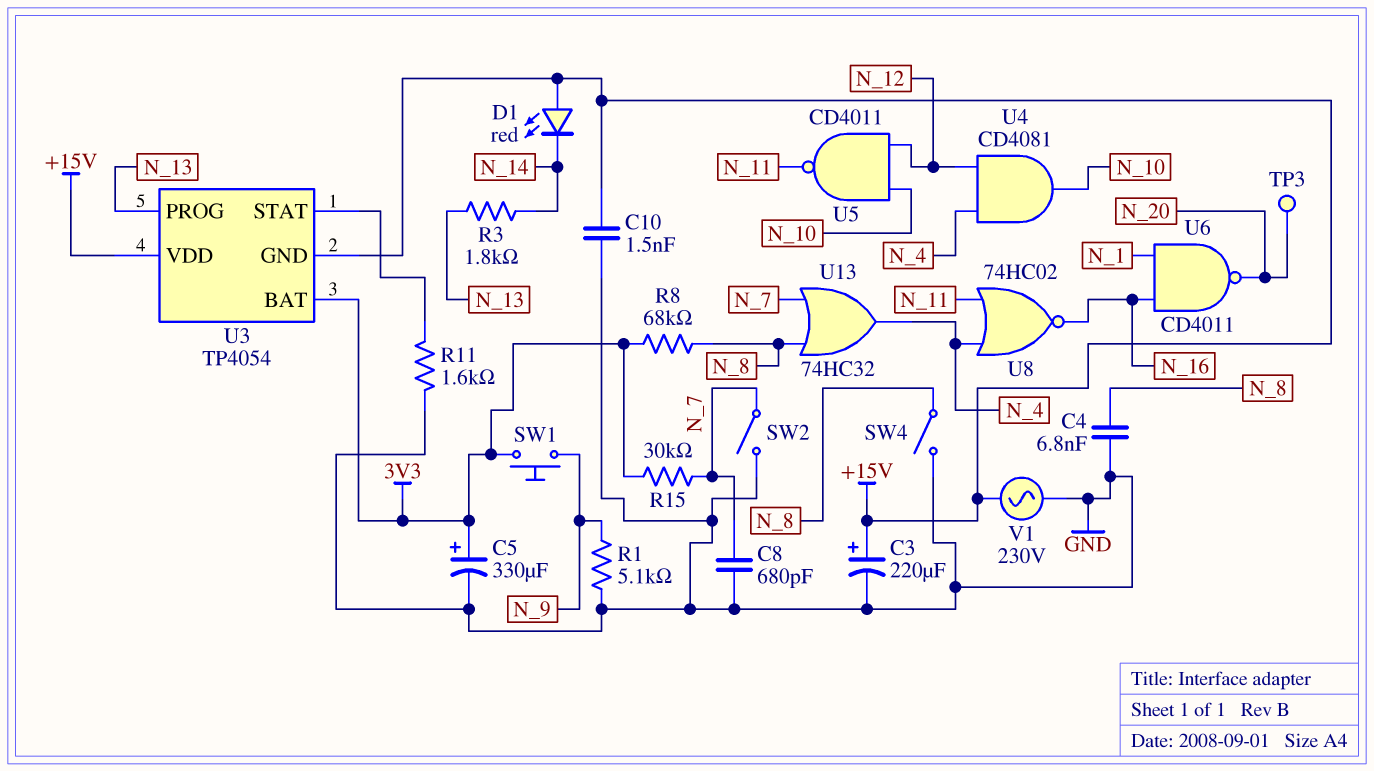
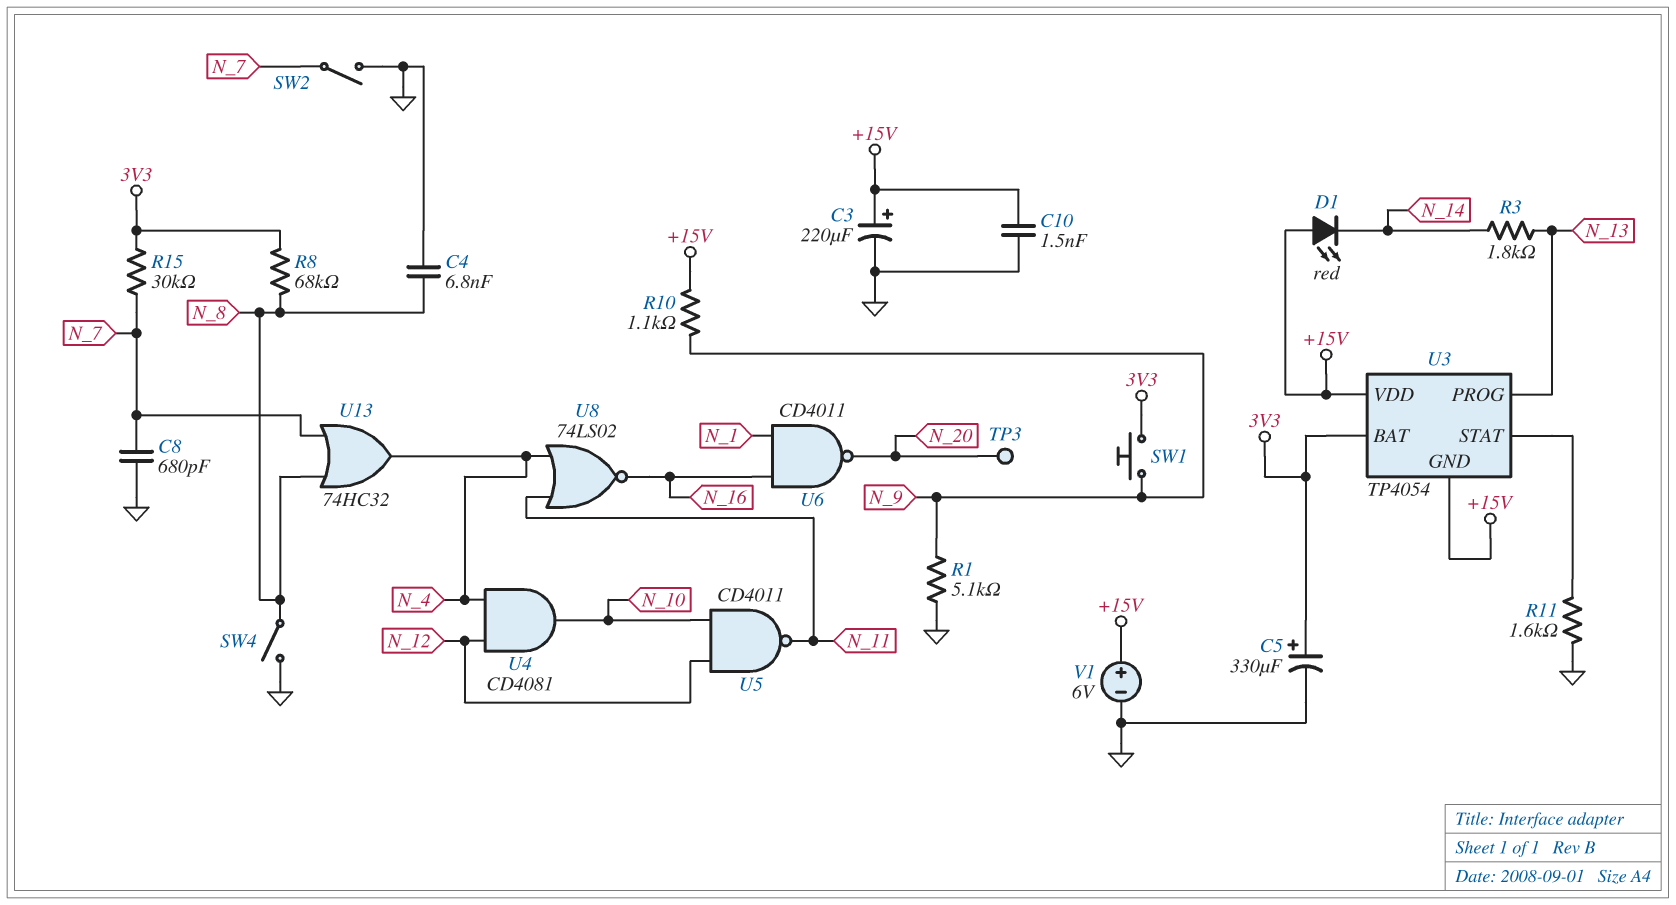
R10: none -> 1.1k (+15V, N_9)
U8: NOR 74HC02 (in N_4, in N_11, out N_16) -> NOR 74LS02 (in N_4, in N_11, out N_16)
V1: AC 230V (+15V, GND) -> 6V (plus +15V, minus GND)

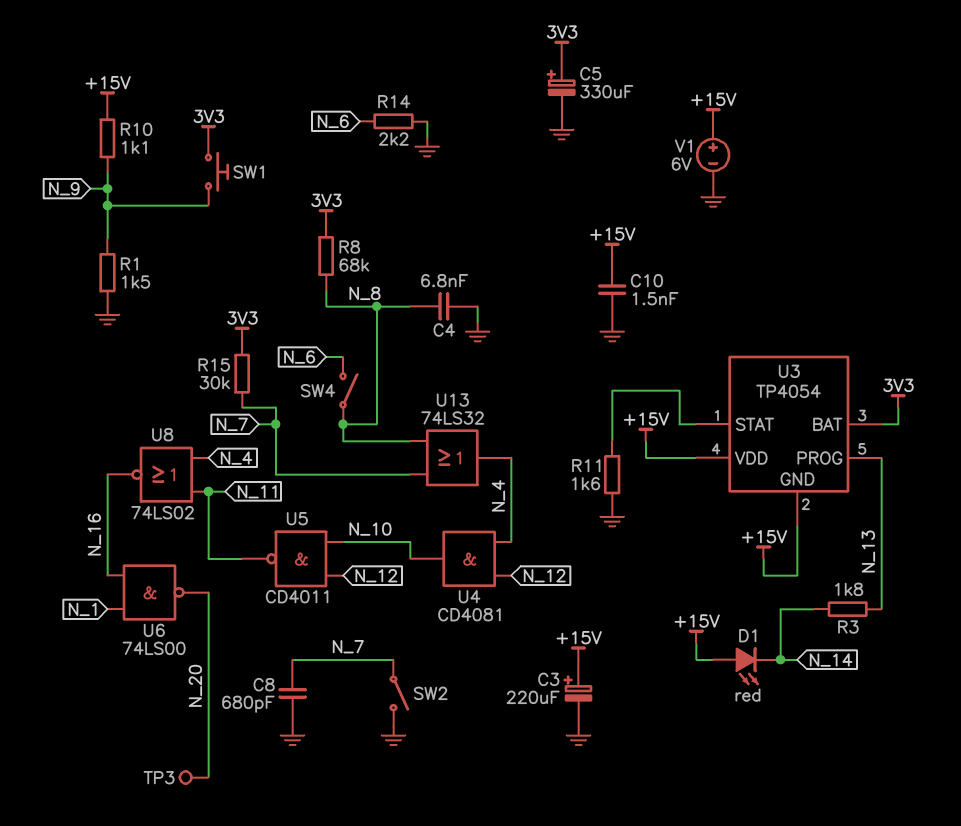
R1: 5.1k (GND, N_9) -> 1.5k (GND, N_9)
R14: none -> 2.2k (GND, N_6)
SW4: switch (GND, N_8) -> switch (N_6, N_8)
U6: NAND CD4011 (in N_1, in N_16, out N_20) -> NAND 74LS00 (in N_1, in N_16, out N_20)
U13: OR 74HC32 (in N_7, in N_8, out N_4) -> OR 74LS32 (in N_7, in N_8, out N_4)

